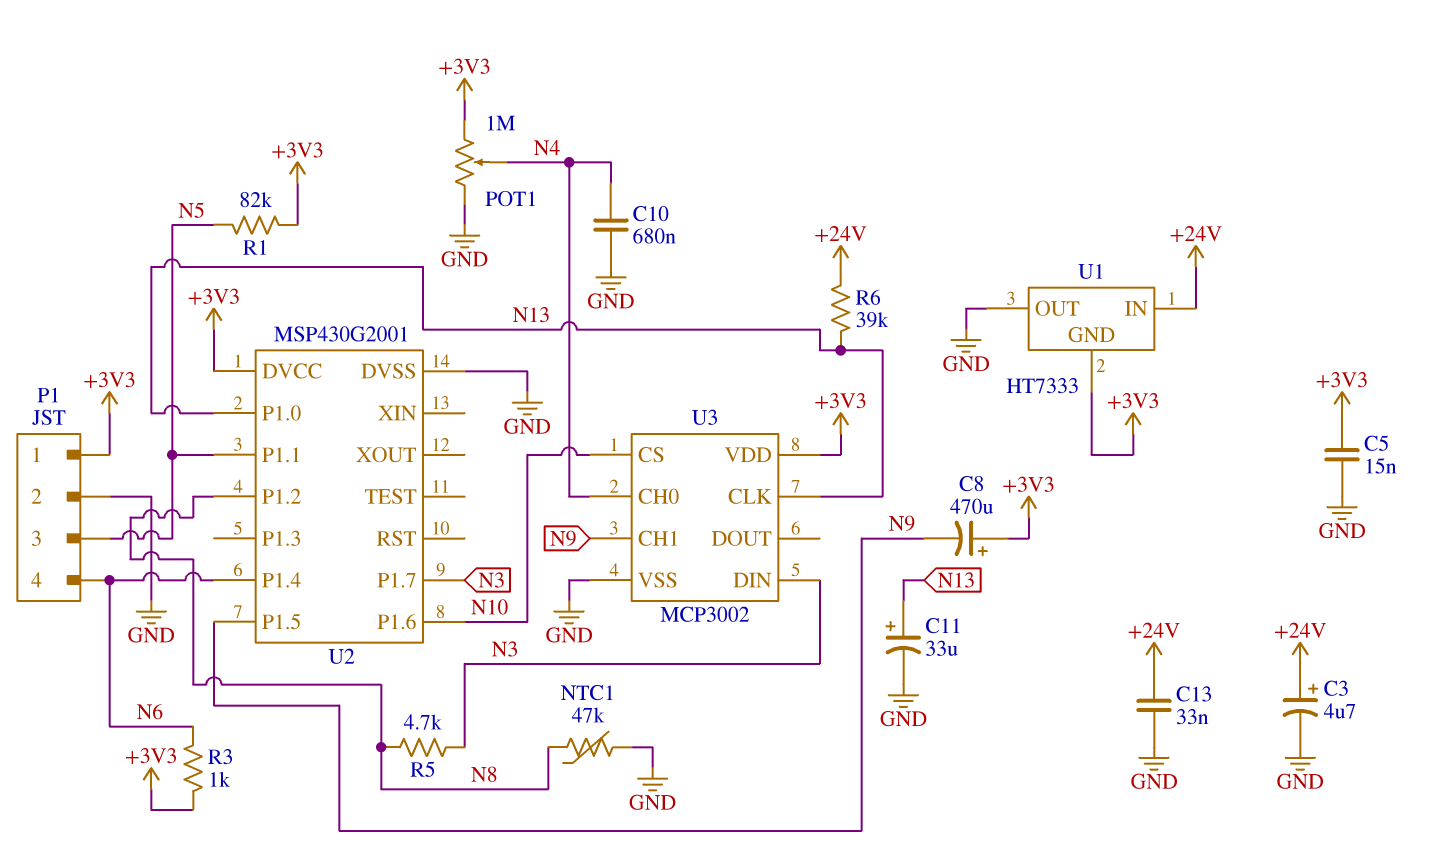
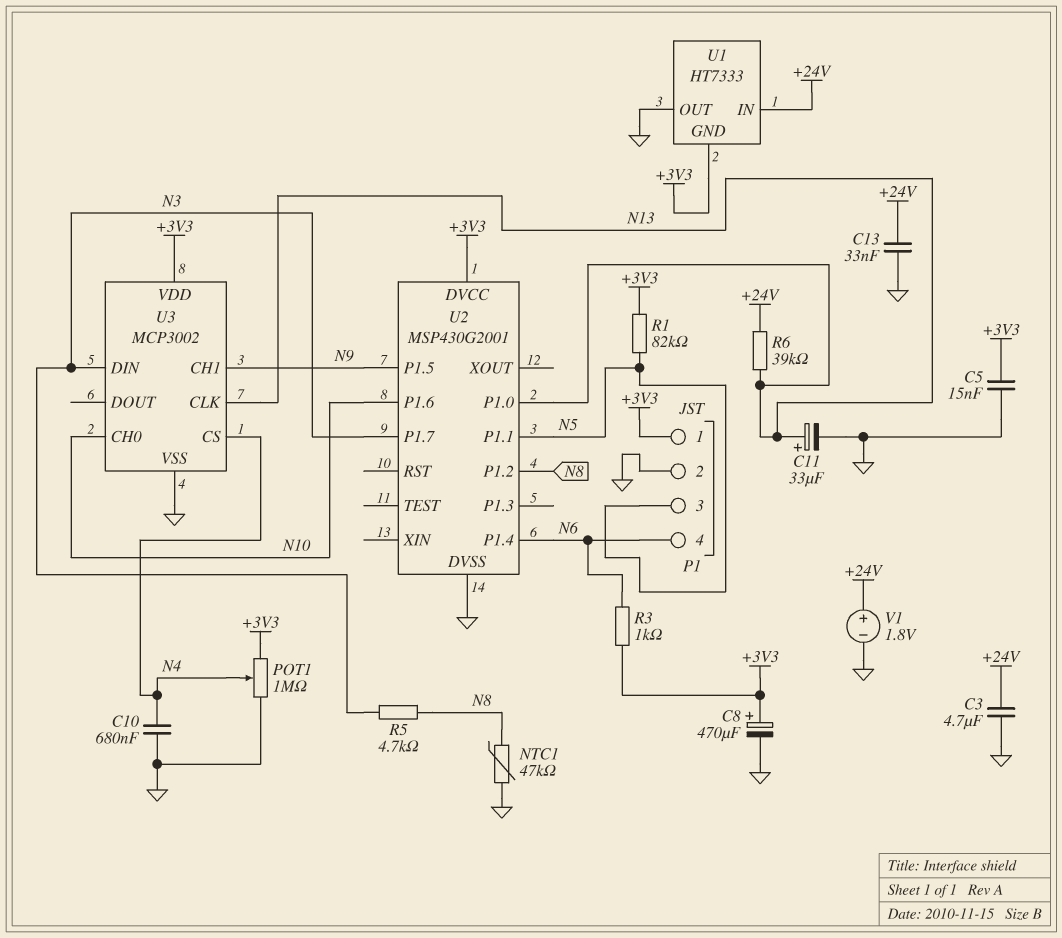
C3: 4.7uF (plus +24V, minus GND) -> 4.7uF (+24V, GND)
C8: 470uF (plus +3V3, minus N9) -> 470uF (plus +3V3, minus GND)
U3 pin CH0: N4 -> N10
U3 pin CS: N10 -> N4
V1: none -> 1.8V (plus +24V, minus GND)

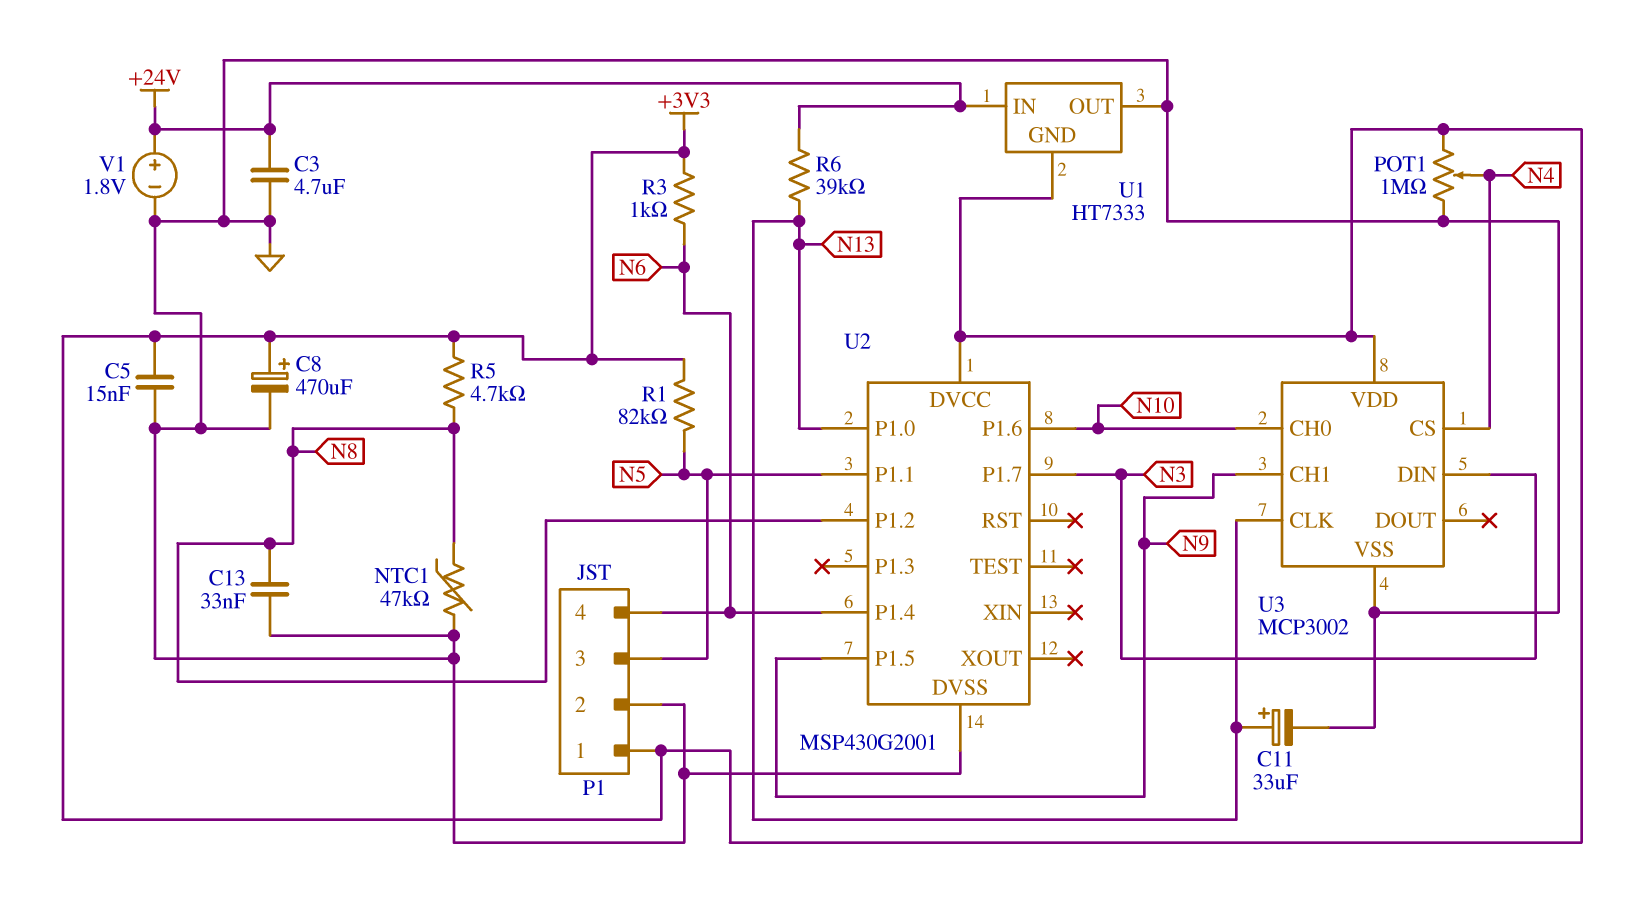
C10: 680nF (GND, N4) -> none
C13: 33nF (+24V, GND) -> 33nF (GND, N8)
R5: 4.7k (N3, N8) -> 4.7k (+3V3, N8)

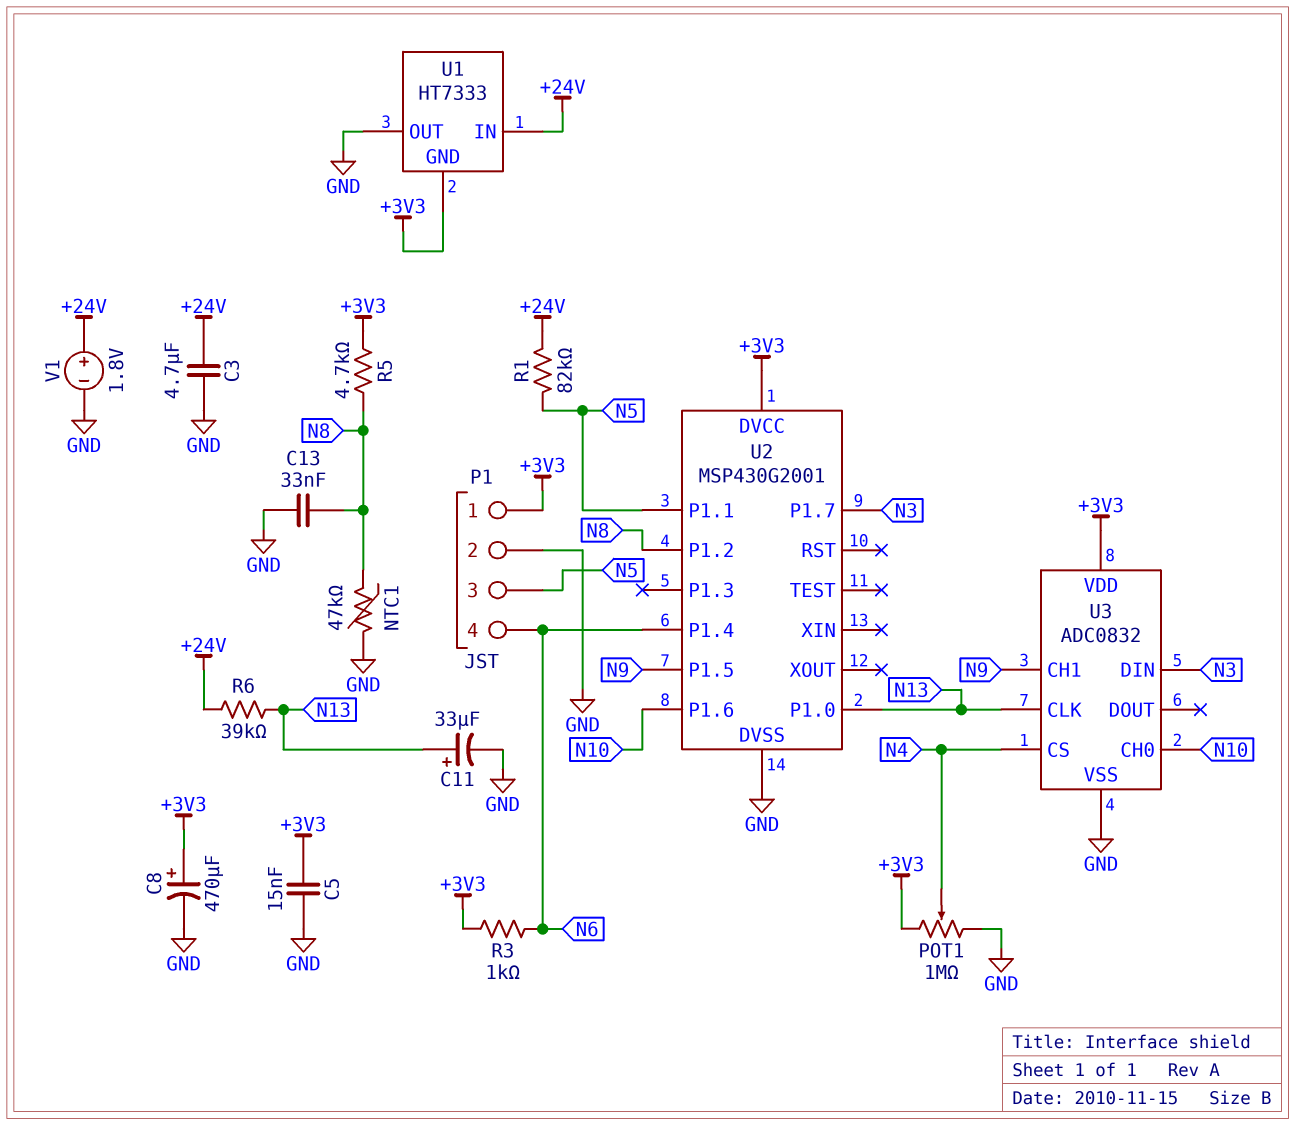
R1: 82k (+3V3, N5) -> 82k (+24V, N5)
U3: MCP3002 -> ADC0832

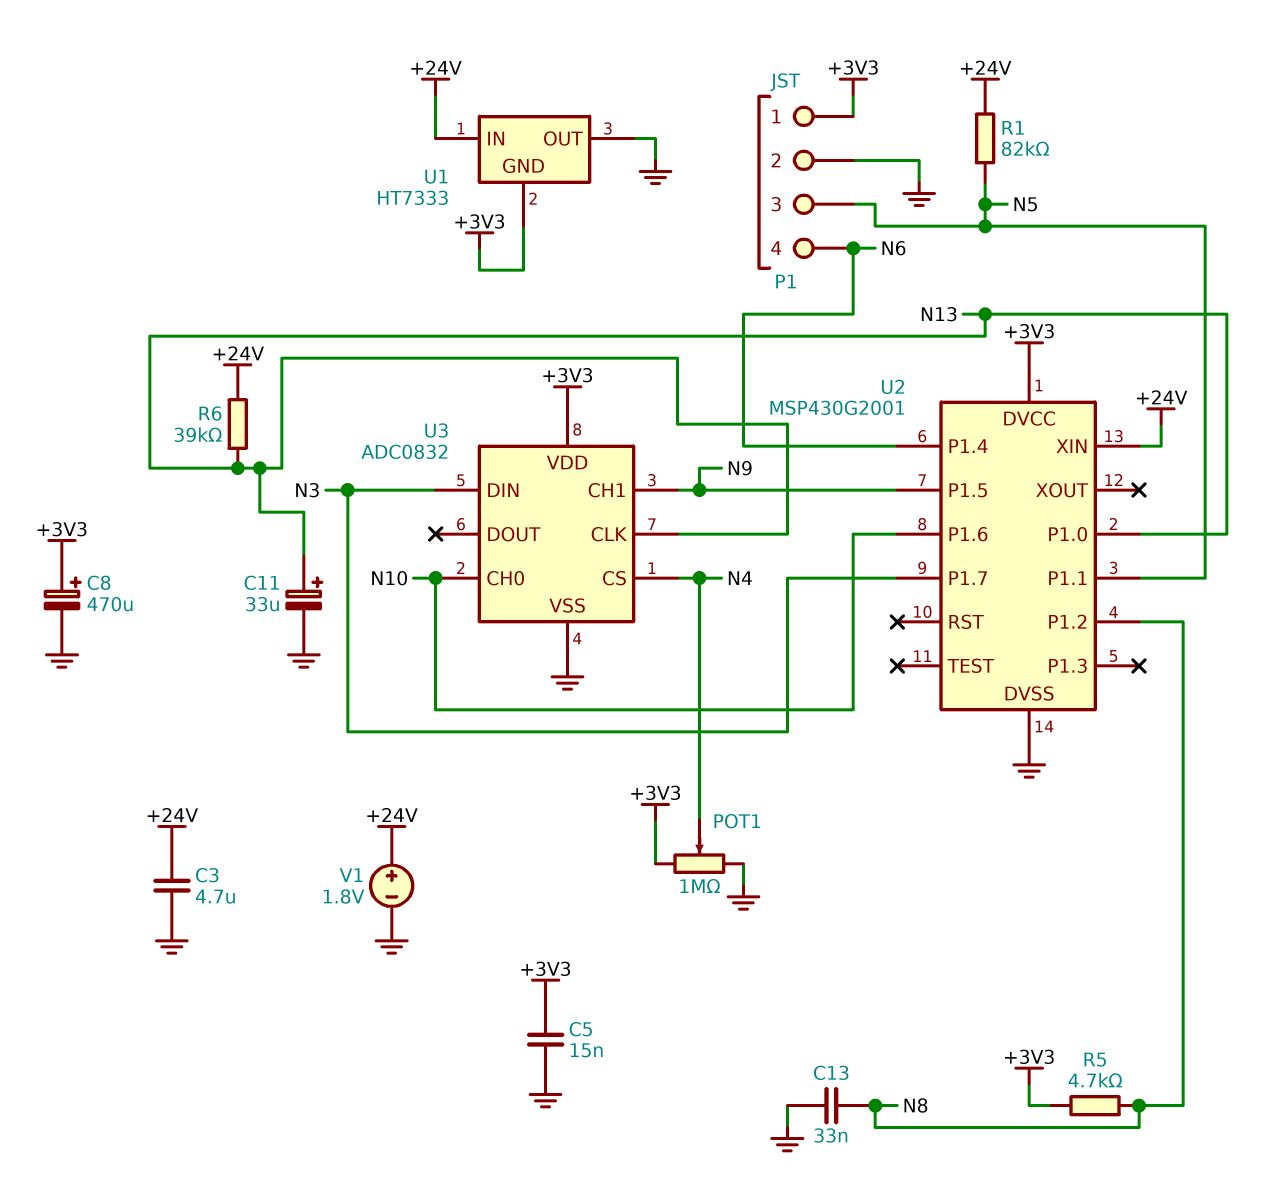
NTC1: 47k (GND, N8) -> none
R3: 1k (+3V3, N6) -> none
U2 pin XIN: none -> +24V

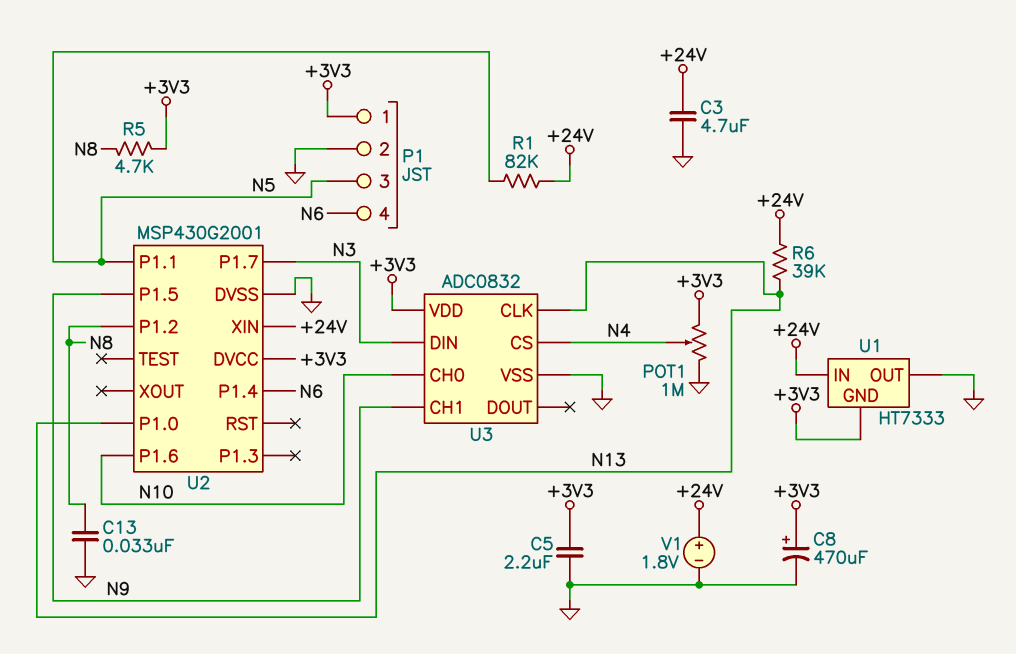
C5: 15nF (+3V3, GND) -> 2.2uF (+3V3, GND)
C11: 33uF (plus N13, minus GND) -> none

